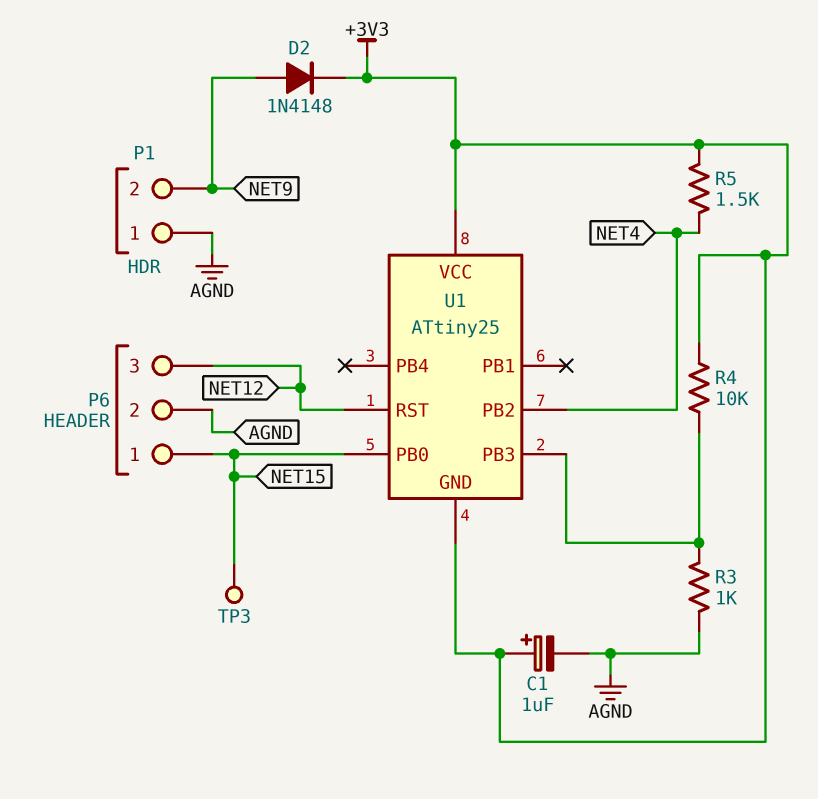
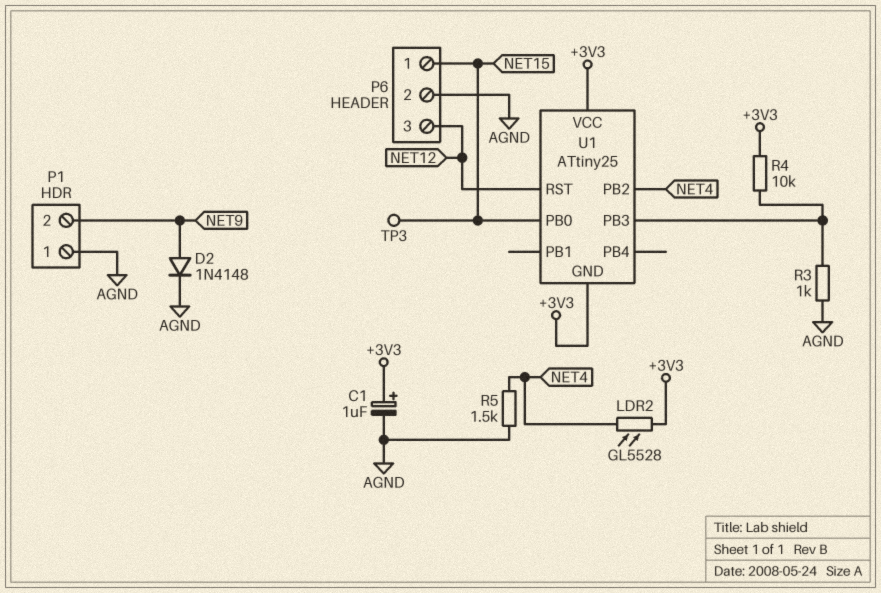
D2: diode 1N4148 (A NET9, K +3V3) -> diode 1N4148 (A NET9, K AGND)
LDR2: none -> GL5528 (+3V3, NET4)
R5: 1.5k (+3V3, NET4) -> 1.5k (AGND, NET4)

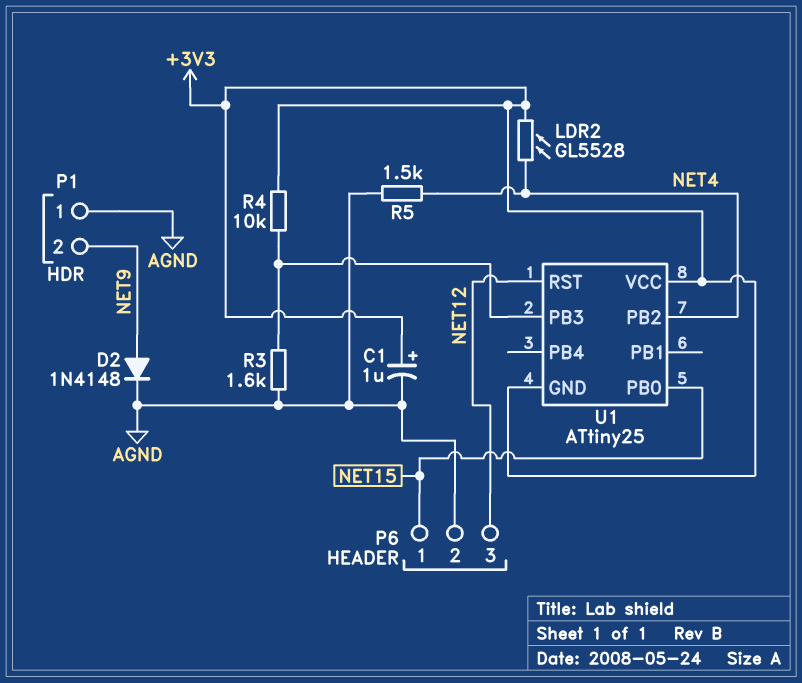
R3: 1k (AGND, U1/PB3) -> 1.6k (AGND, U1/PB3)
TP3: test point (NET15) -> none

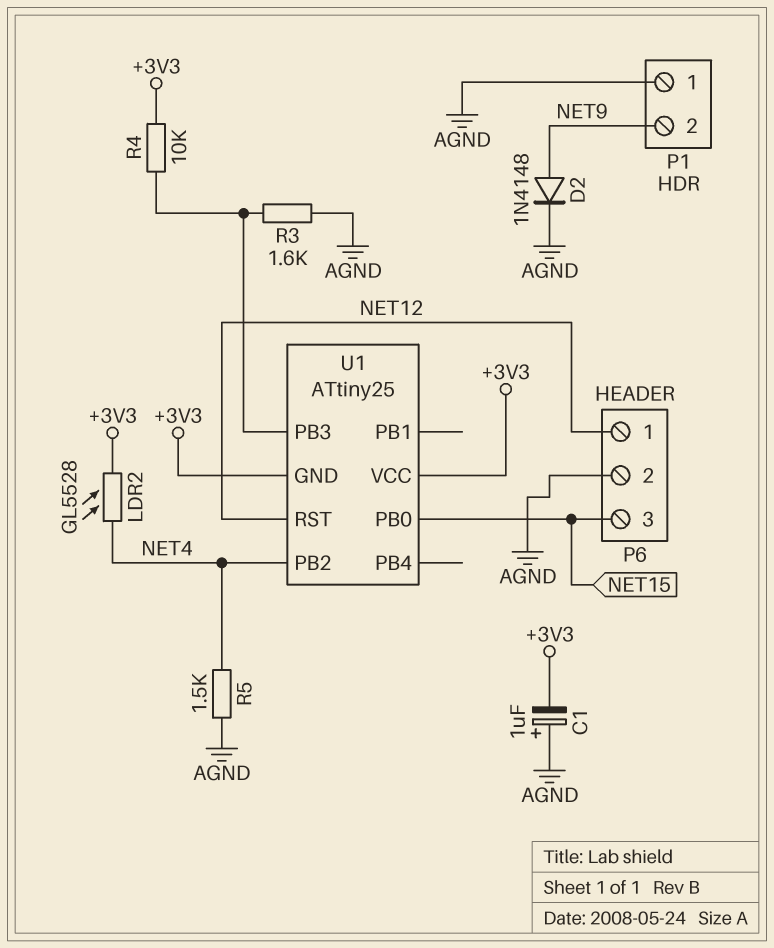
C1: 1uF (plus +3V3, minus AGND) -> 1uF (plus AGND, minus +3V3)
P6 pin 1: NET15 -> NET12
P6 pin 3: NET12 -> NET15

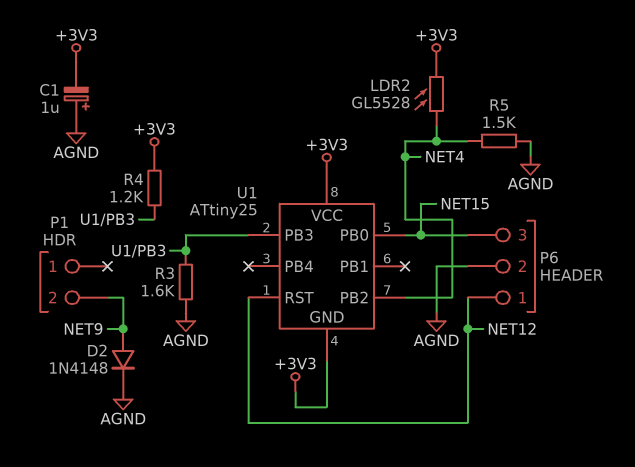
P1 pin 1: AGND -> none
R4: 10k (+3V3, U1/PB3) -> 1.2k (+3V3, U1/PB3)

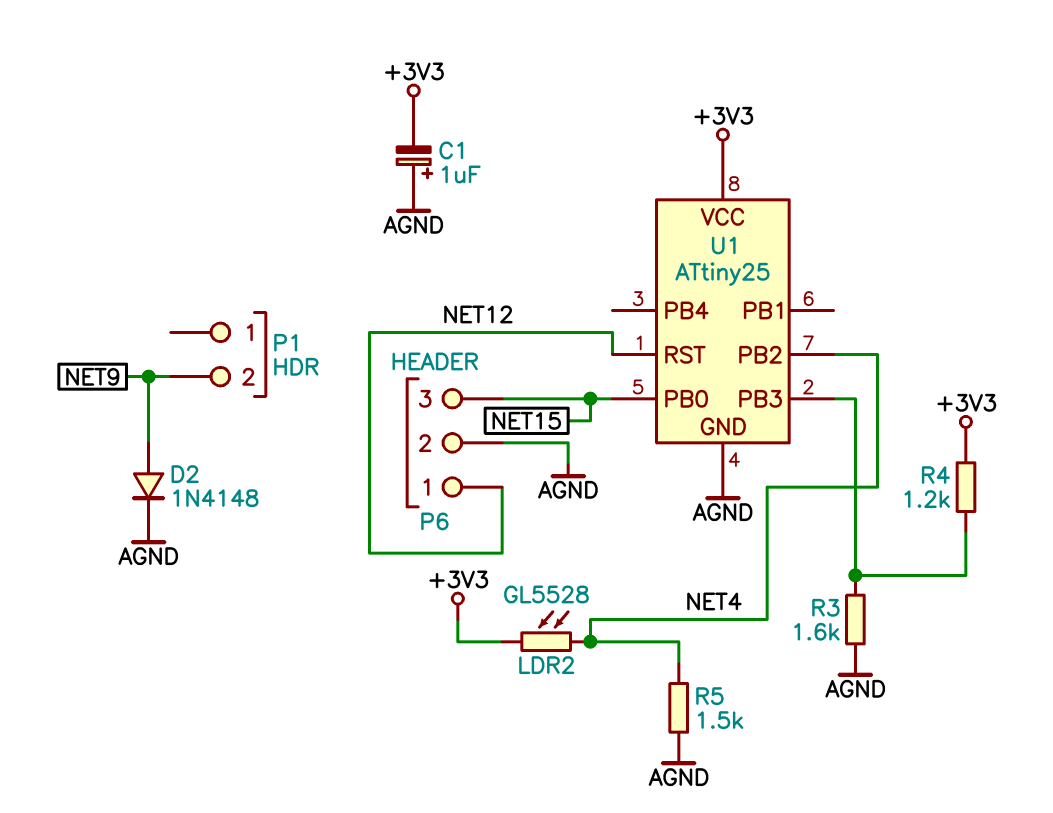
U1 pin GND: +3V3 -> AGND

